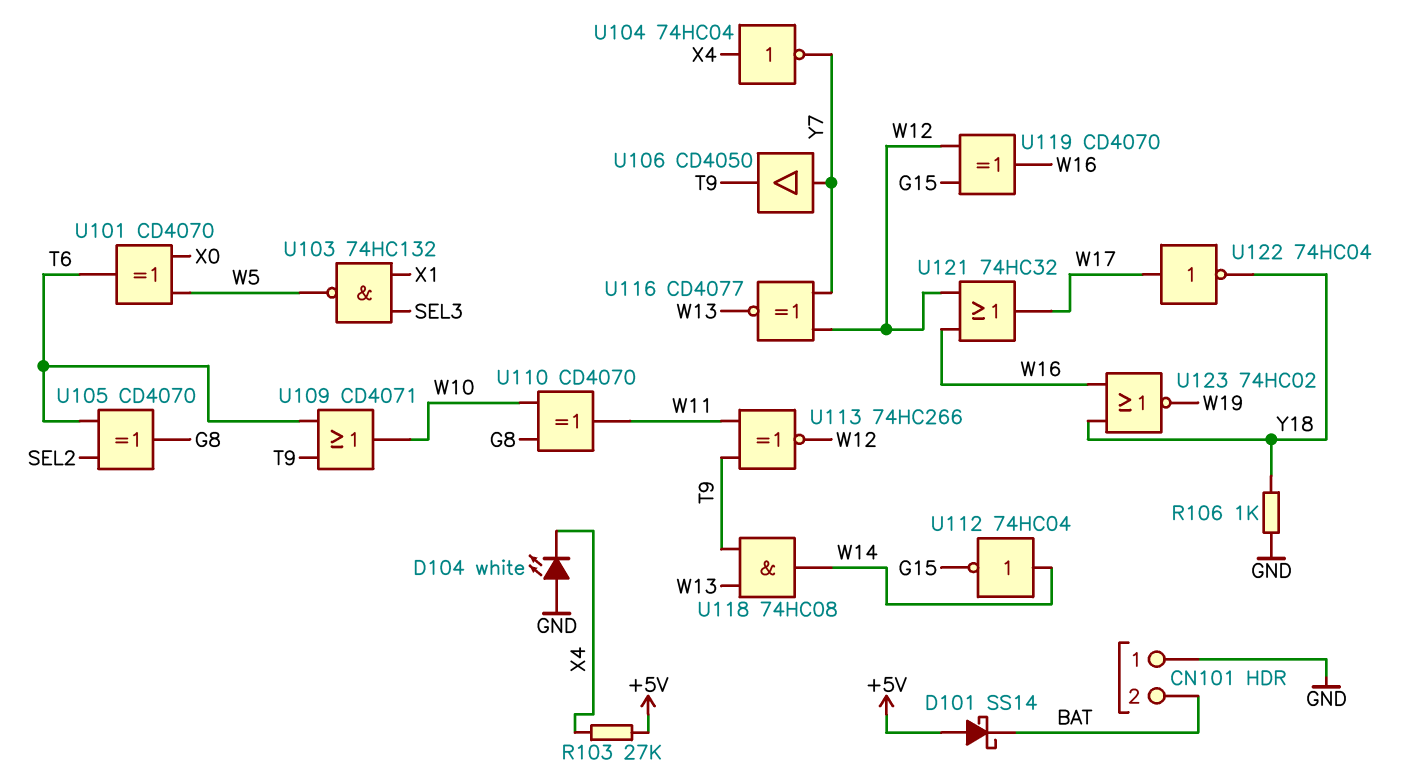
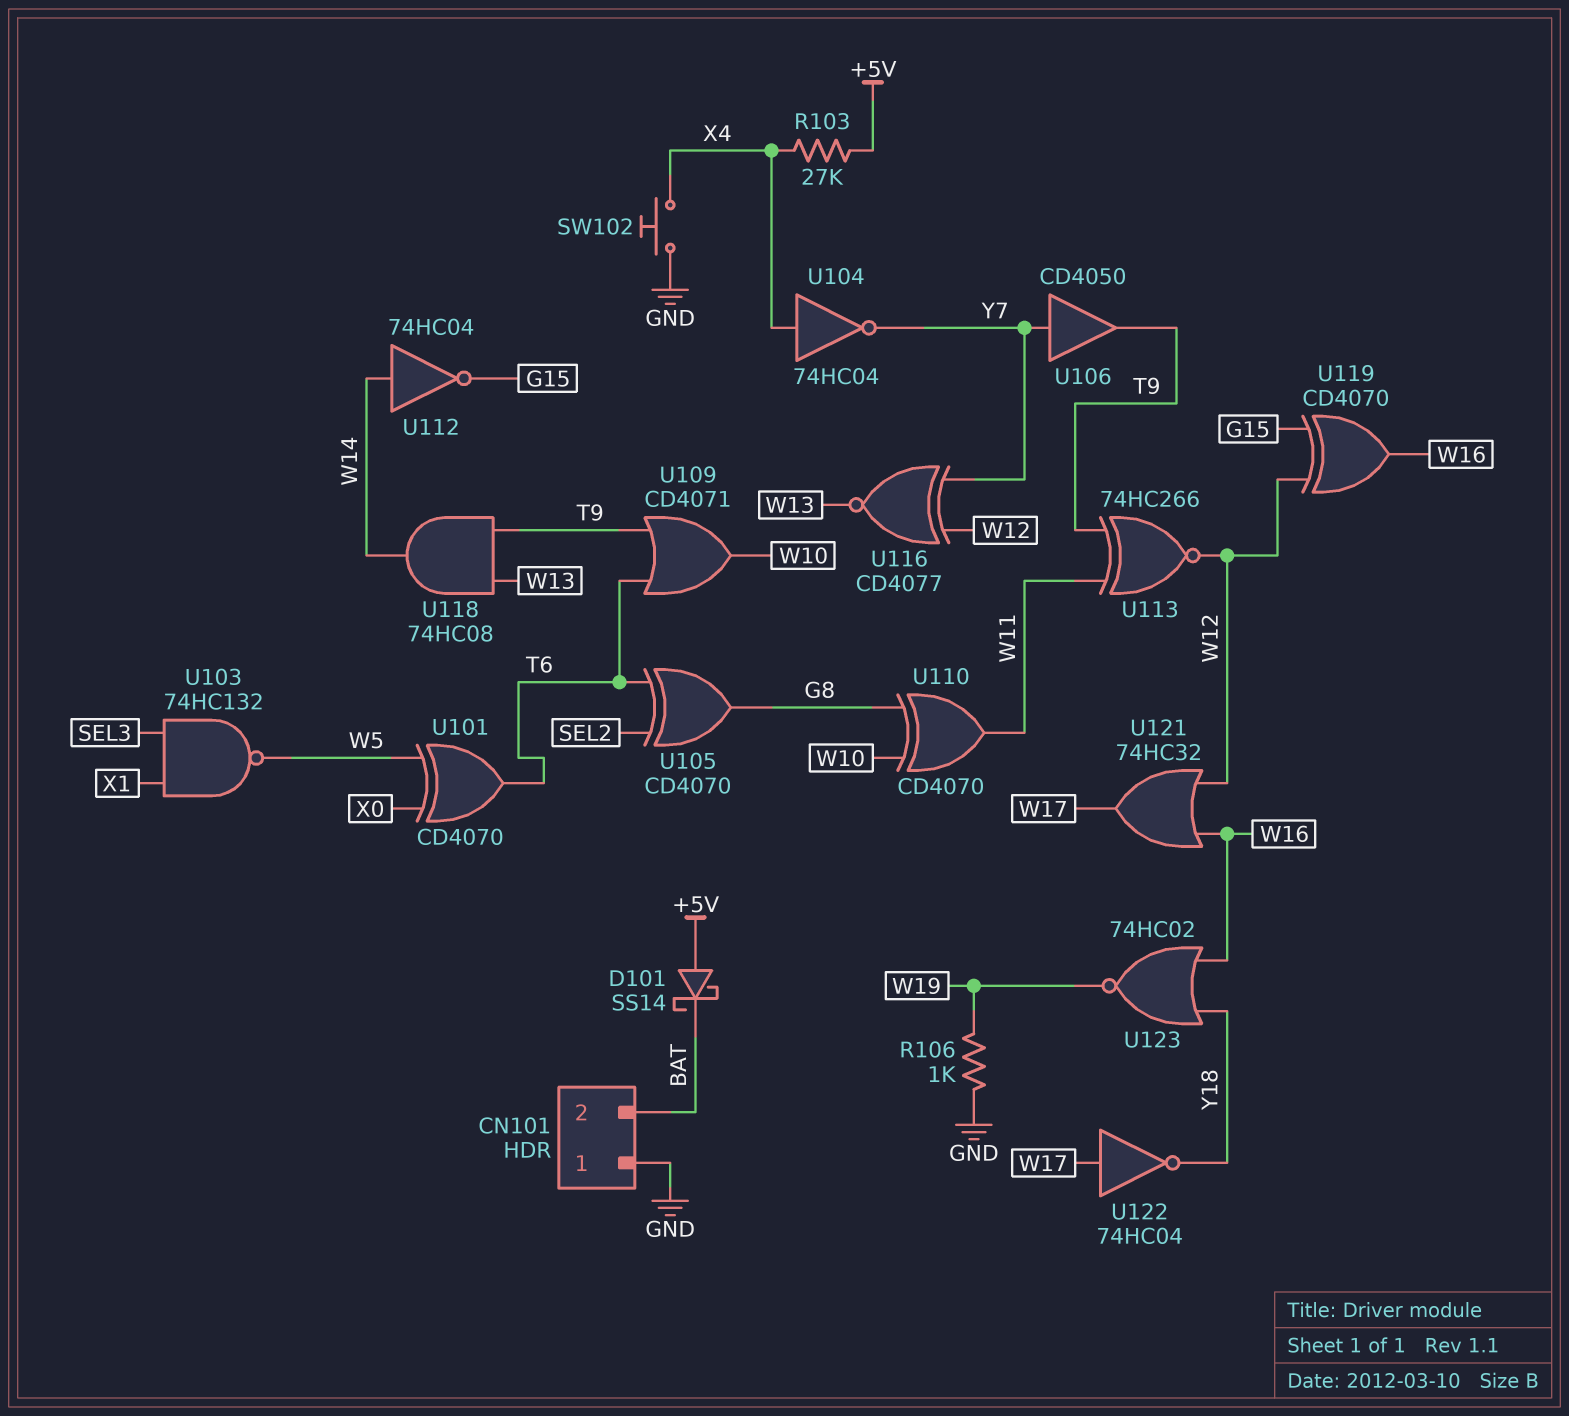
D104: LED white (A GND, K X4) -> none
R106: 1k (GND, Y18) -> 1k (GND, W19)
SW102: none -> button (GND, X4)

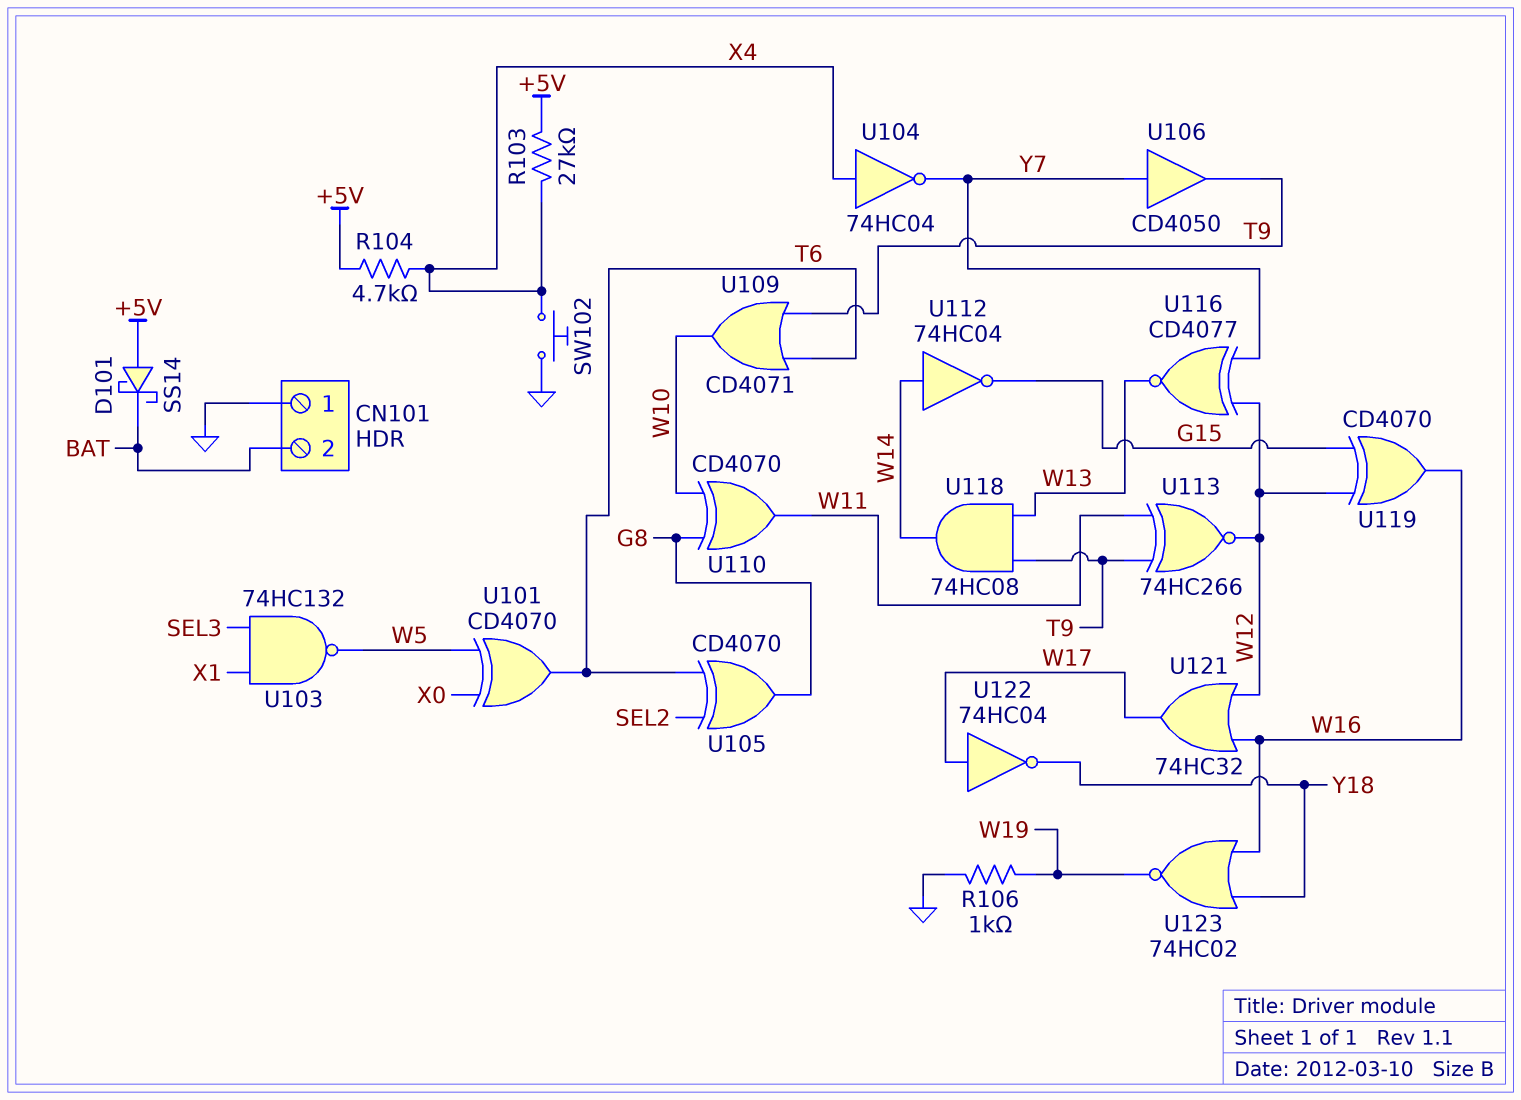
R104: none -> 4.7k (+5V, X4)

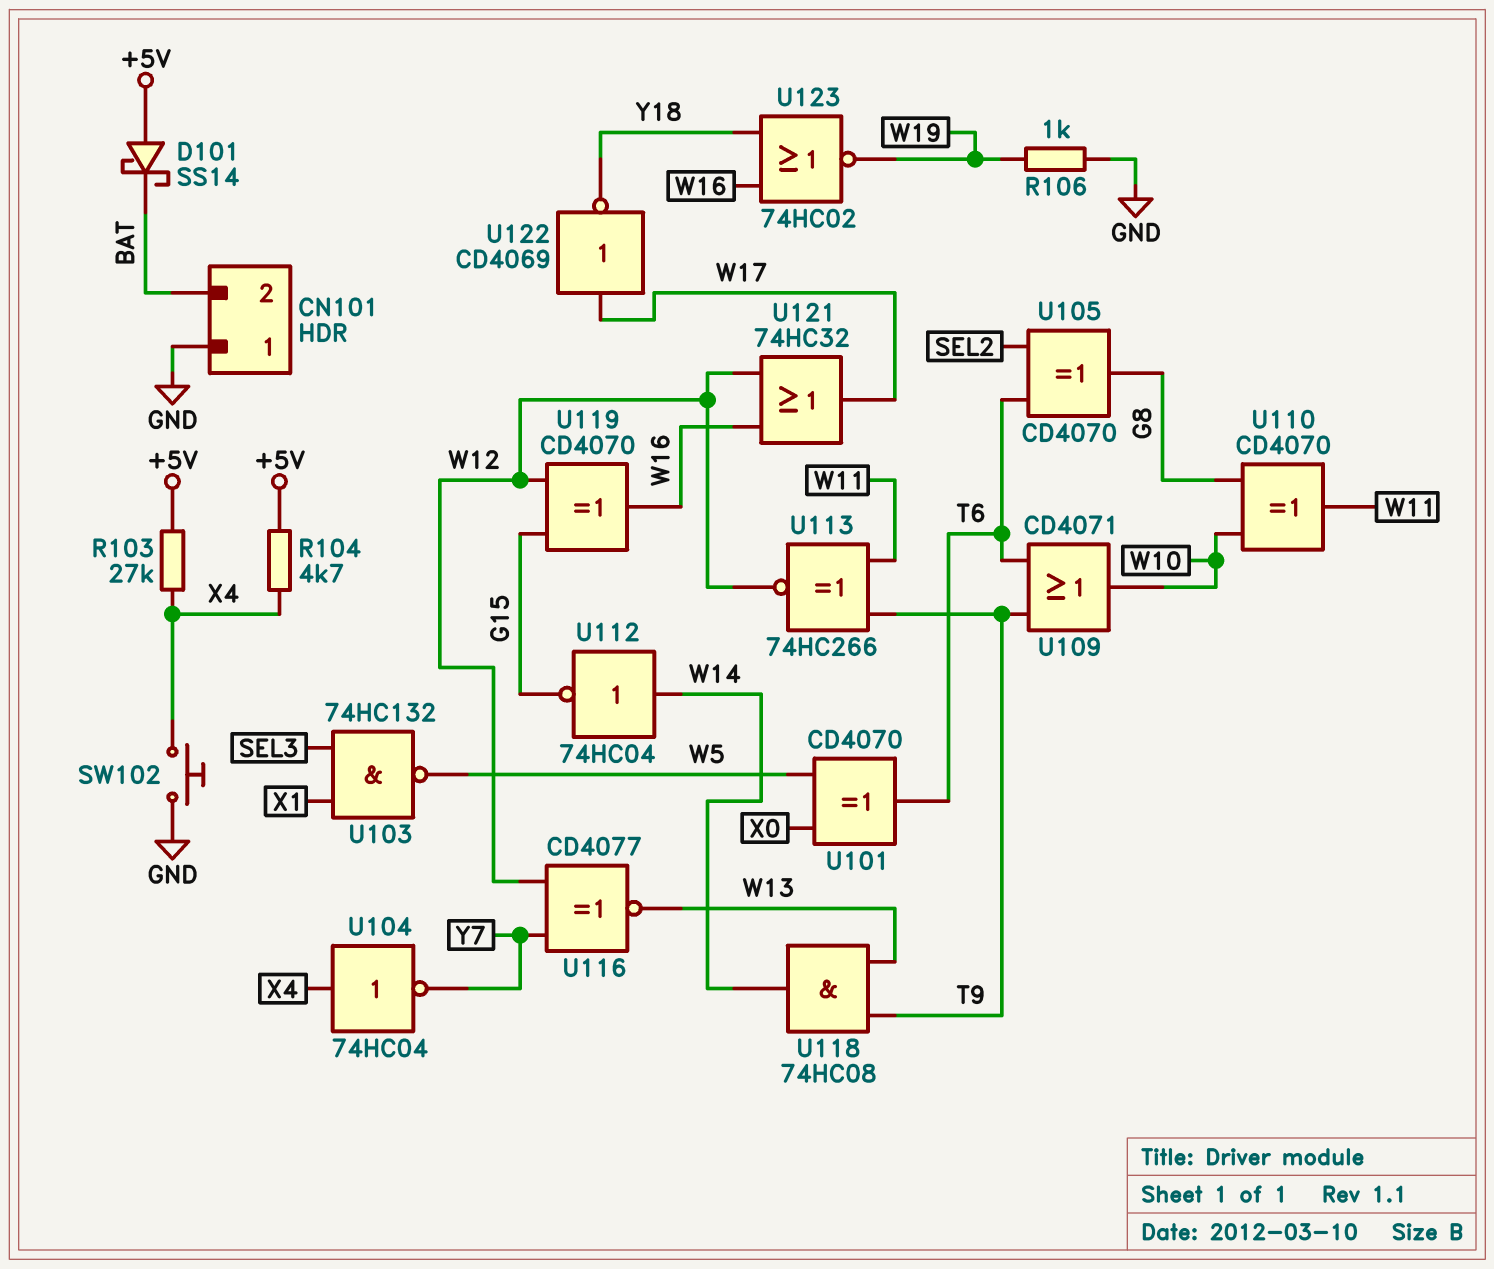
U106: buffer CD4050 (in Y7, out T9) -> none
U122: NOT 74HC04 (in W17, out Y18) -> NOT CD4069 (in W17, out Y18)

